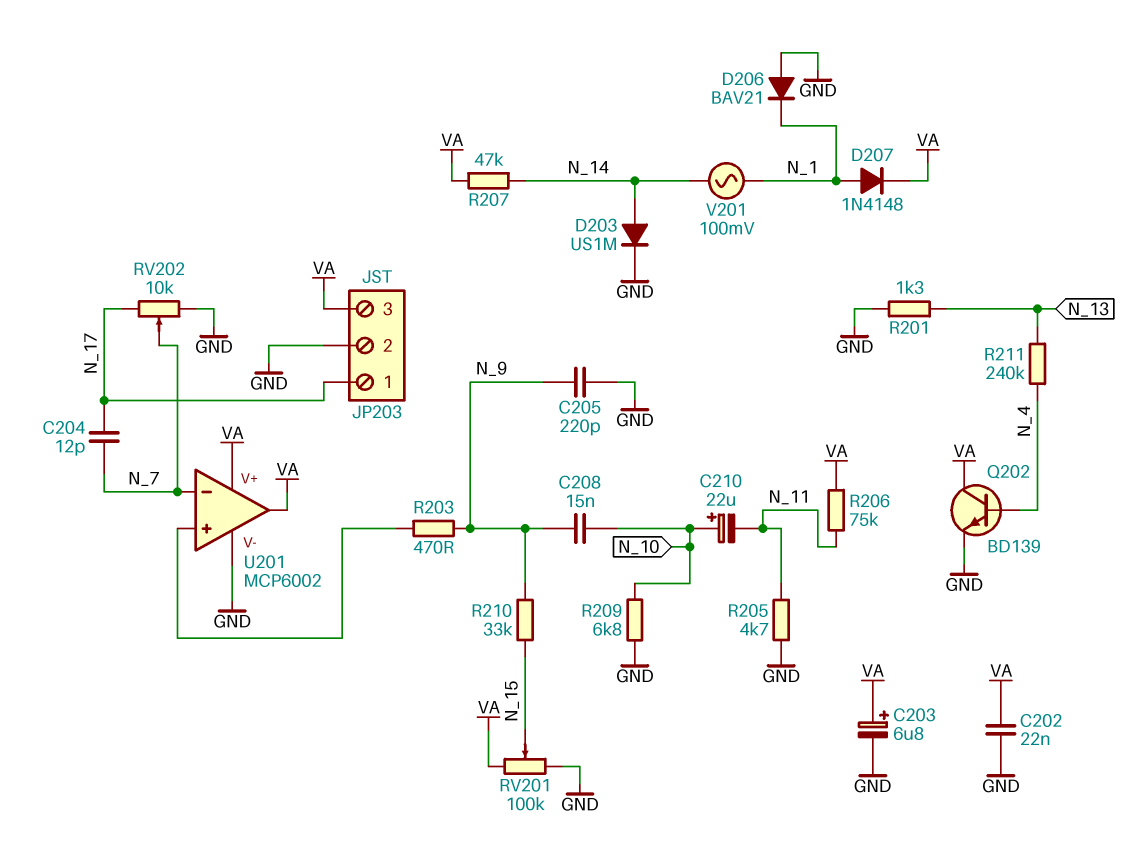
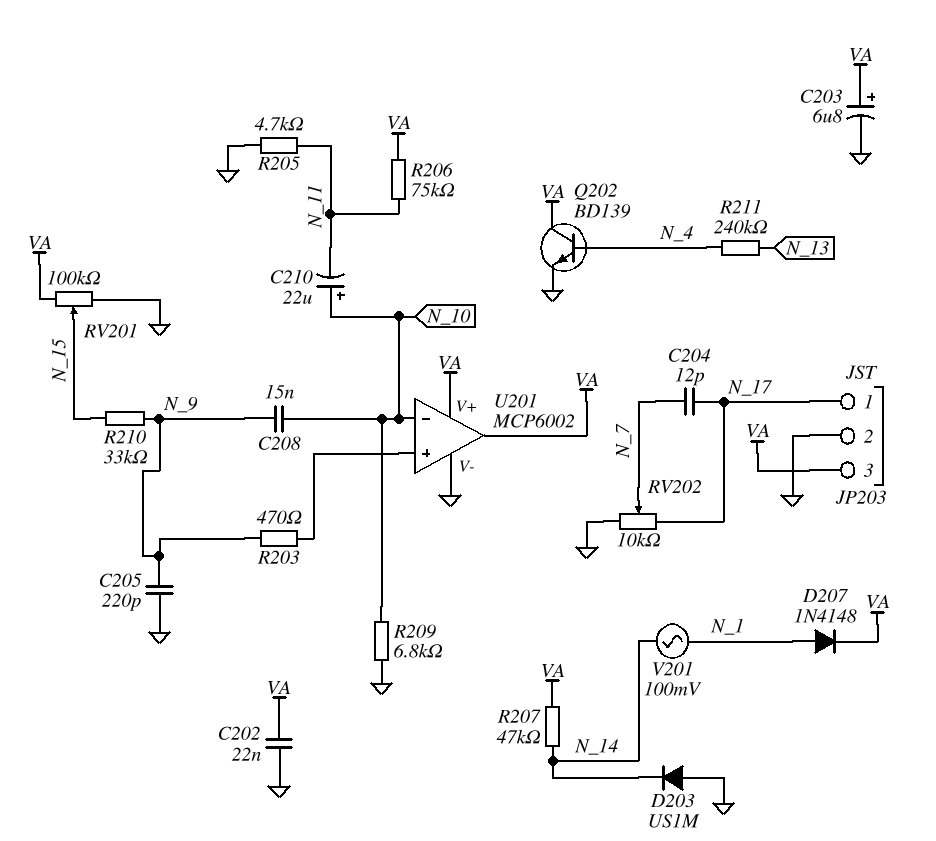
D203: diode US1M (A N_14, K GND) -> diode US1M (A GND, K N_14)
D206: diode BAV21 (A GND, K N_1) -> none
R201: 1.3k (GND, N_13) -> none
U201 pin in-: N_7 -> N_10

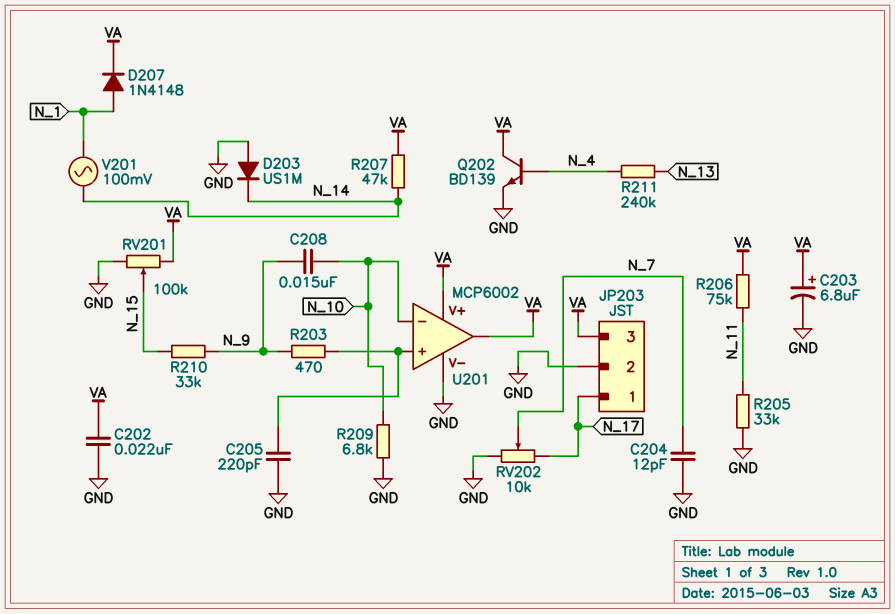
C204: 12pF (N_7, N_17) -> 12pF (GND, N_7)
C205: 220pF (GND, N_9) -> 220pF (GND, U201/in+)
C210: 22uF (plus N_10, minus N_11) -> none
R205: 4.7k (GND, N_11) -> 33k (GND, N_11)

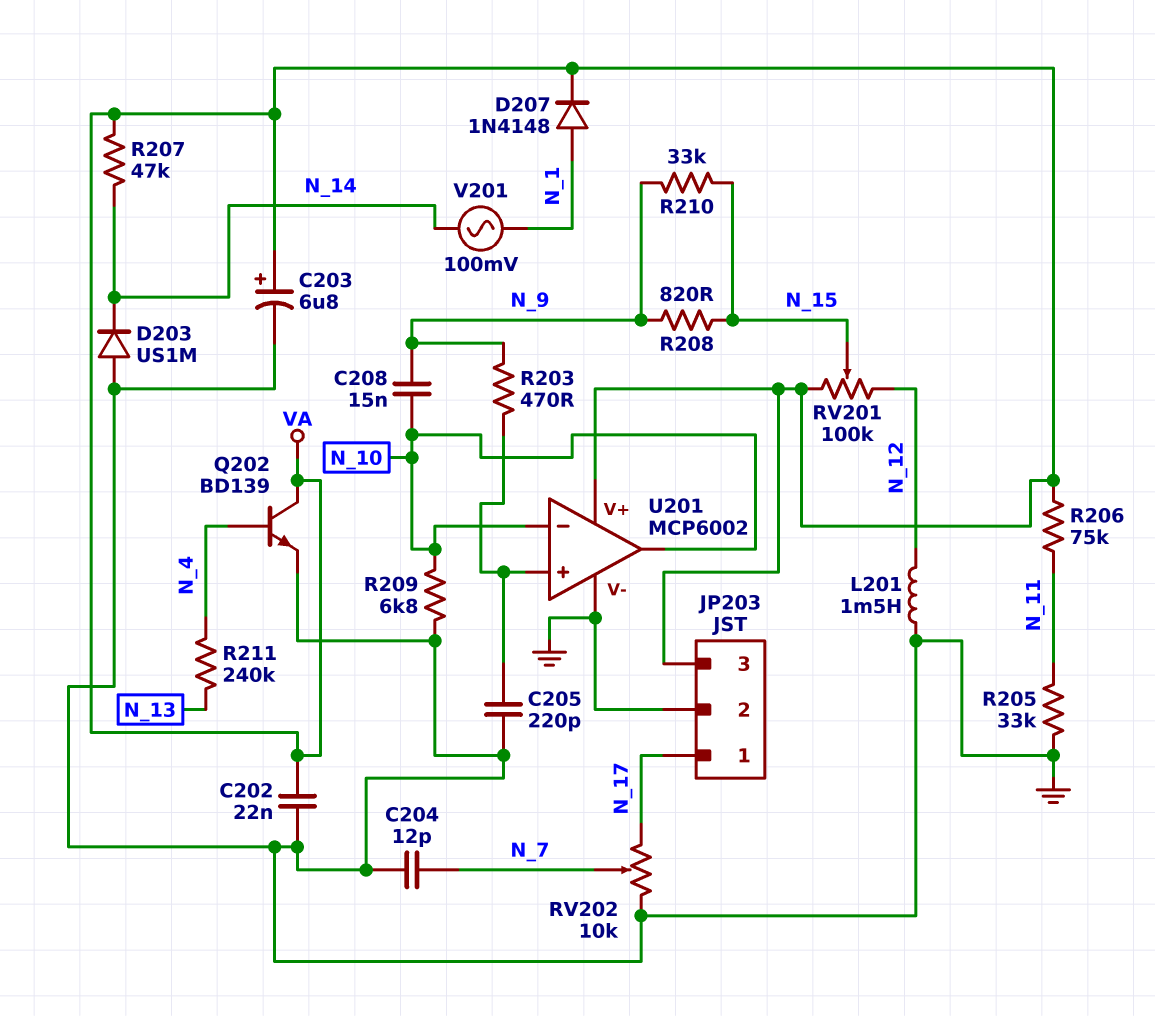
L201: none -> 1.5mH (GND, N_12)
R208: none -> 820 (N_9, N_15)
RV201: 100k (GND, VA, wiper N_15) -> 100k (N_12, VA, wiper N_15)
U201 pin out: VA -> N_10

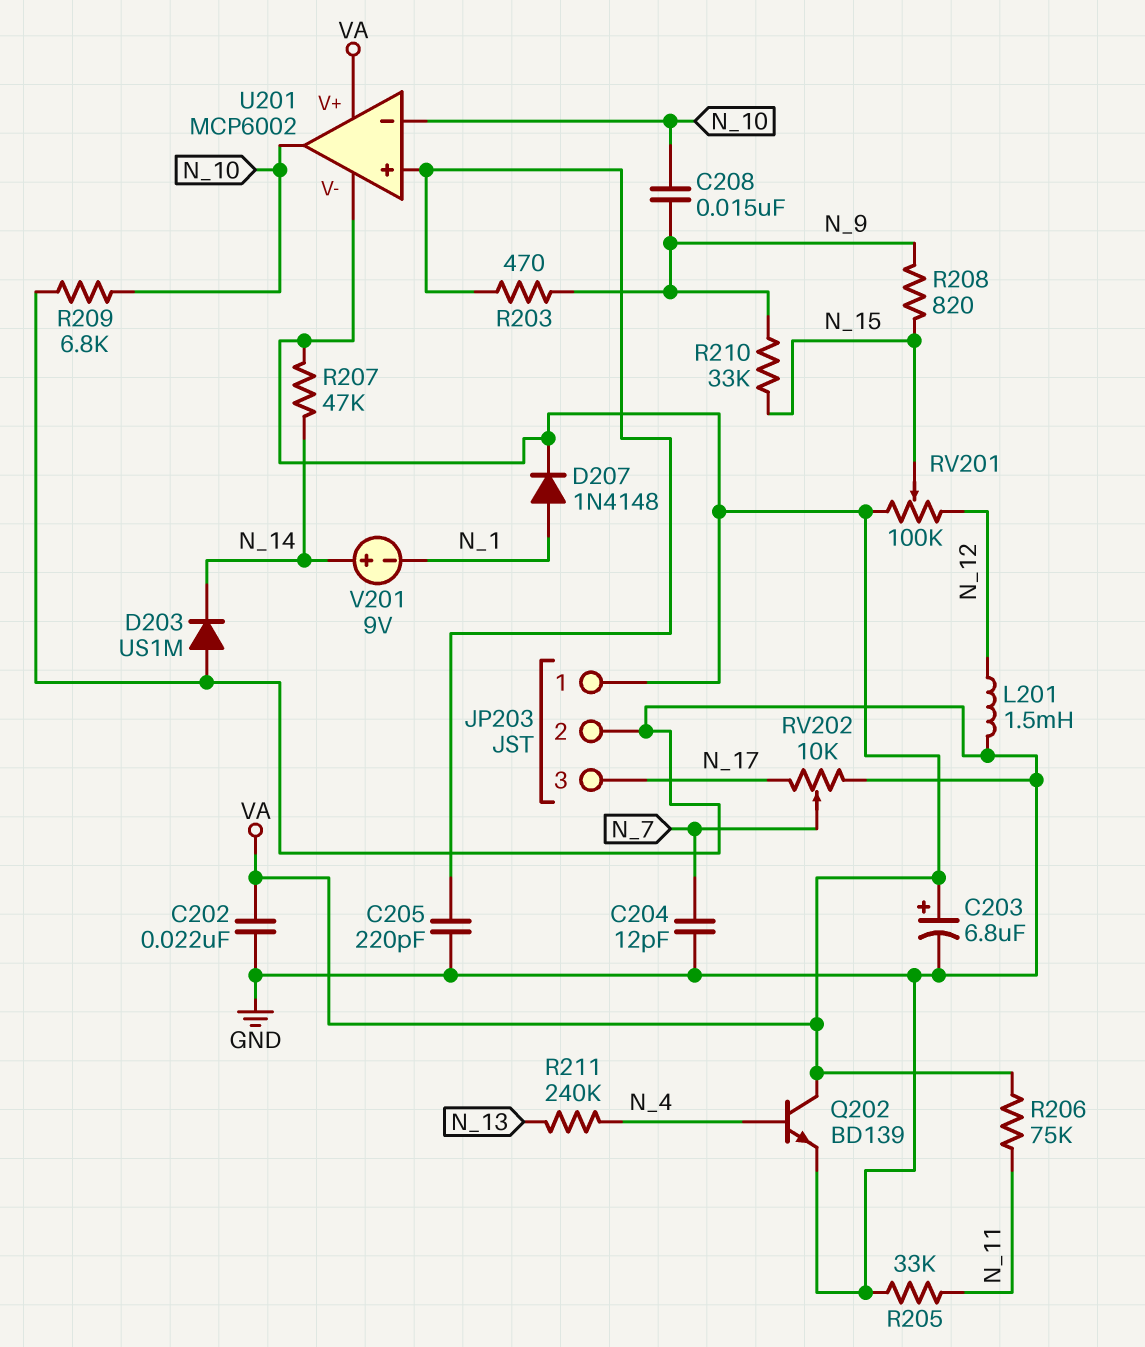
JP203 pin 1: N_17 -> VA
JP203 pin 3: VA -> N_17
U201 pin V-: GND -> VA
V201: AC 100mV (N_1, N_14) -> 9V (plus N_14, minus N_1)

